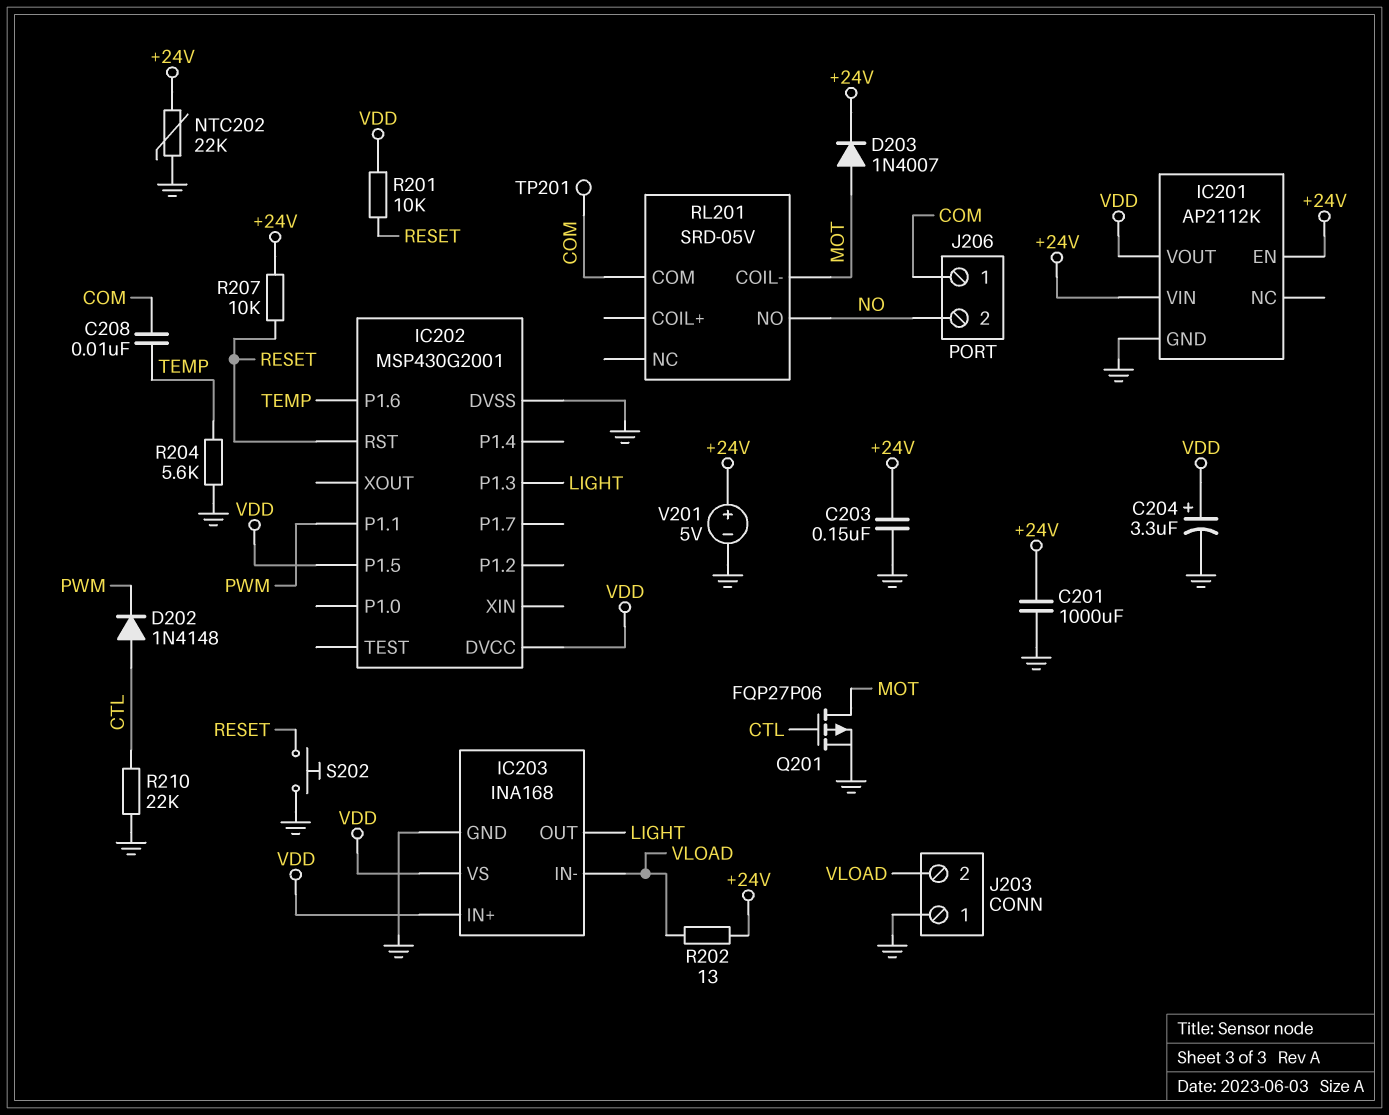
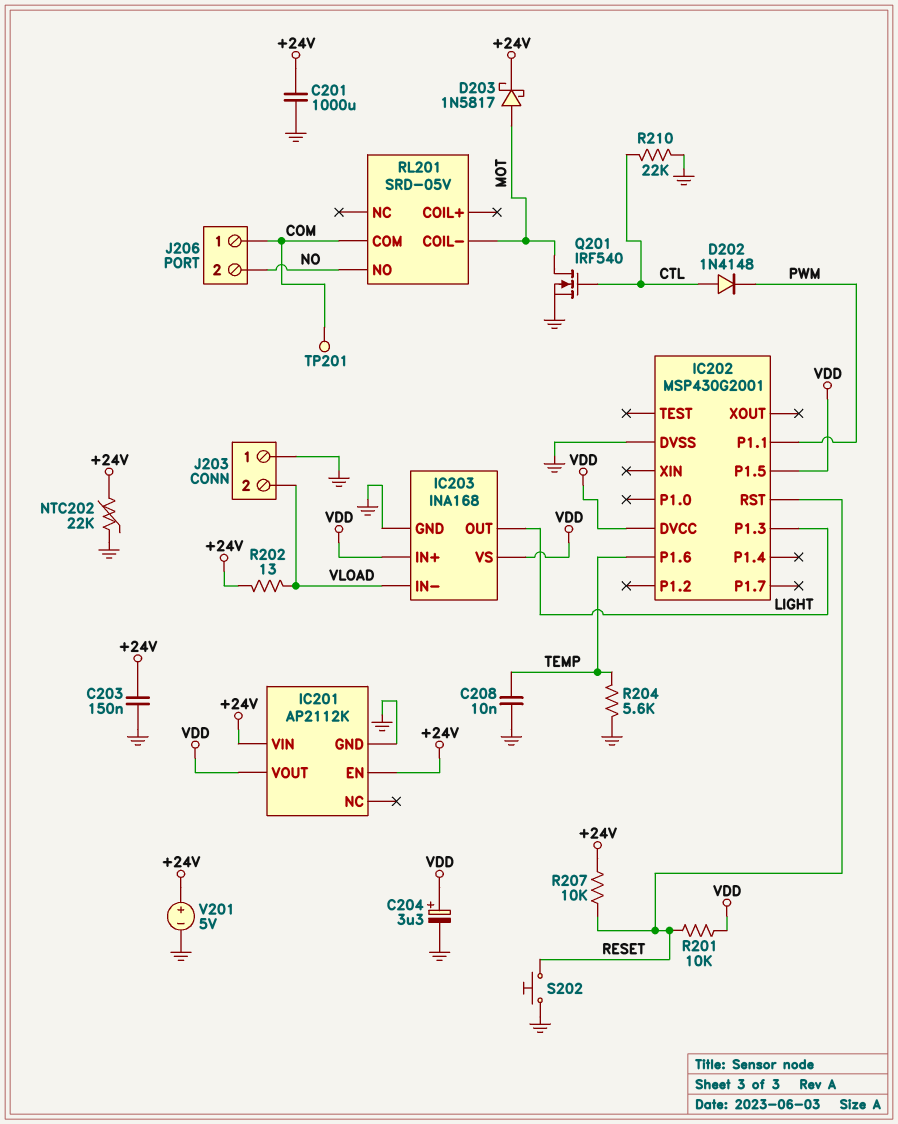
C208: 10nF (COM, TEMP) -> 10nF (GND, TEMP)
D203: diode 1N4007 (A MOT, K +24V) -> schottky 1N5817 (A MOT, K +24V)
Q201: PMOS FQP27P06 (G CTL, D MOT, S GND) -> NMOS IRF540 (G CTL, D MOT, S GND)

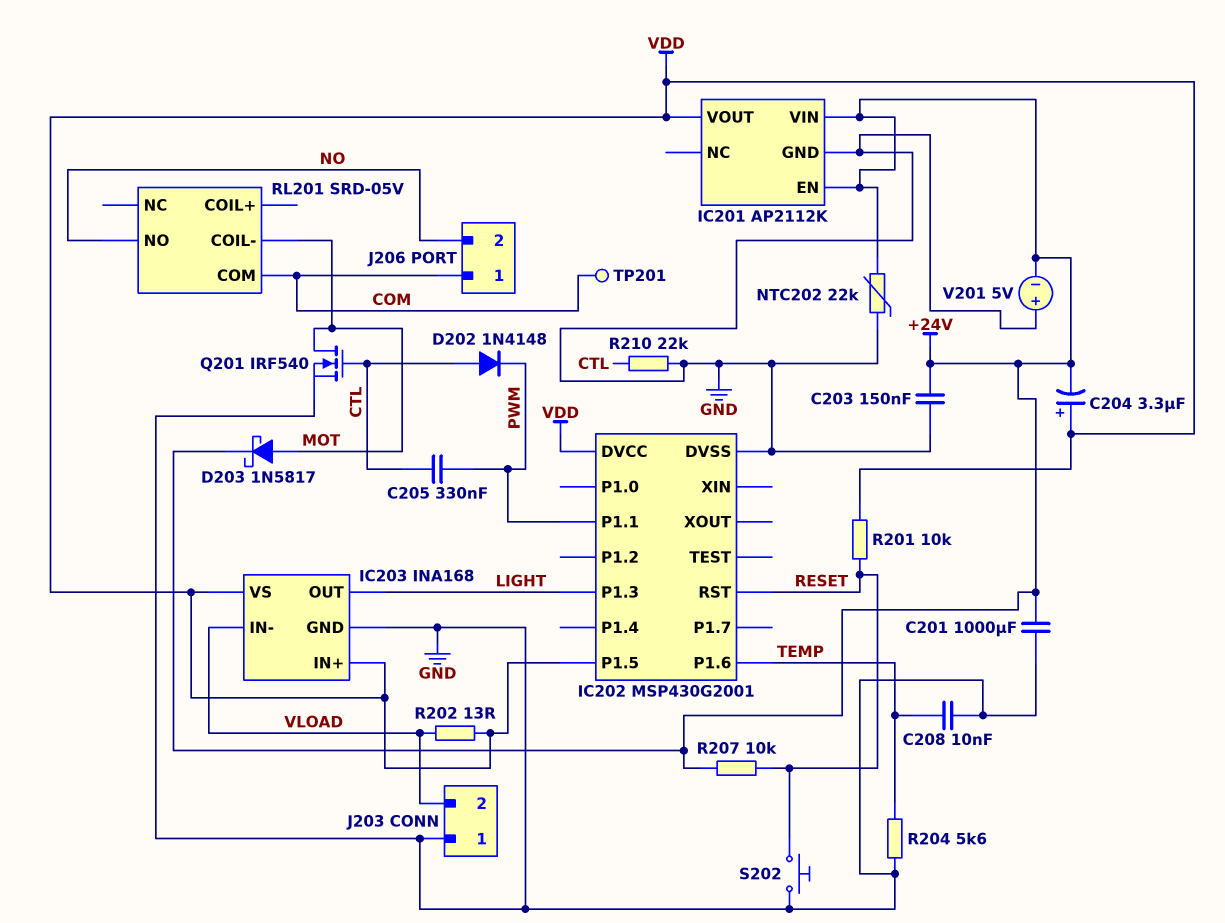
C204: 3.3uF (plus VDD, minus GND) -> 3.3uF (plus VDD, minus +24V)
C205: none -> 330nF (CTL, PWM)
R202: 13 (+24V, VLOAD) -> 13 (VDD, VLOAD)
V201: 5V (plus +24V, minus GND) -> 5V (plus GND, minus +24V)

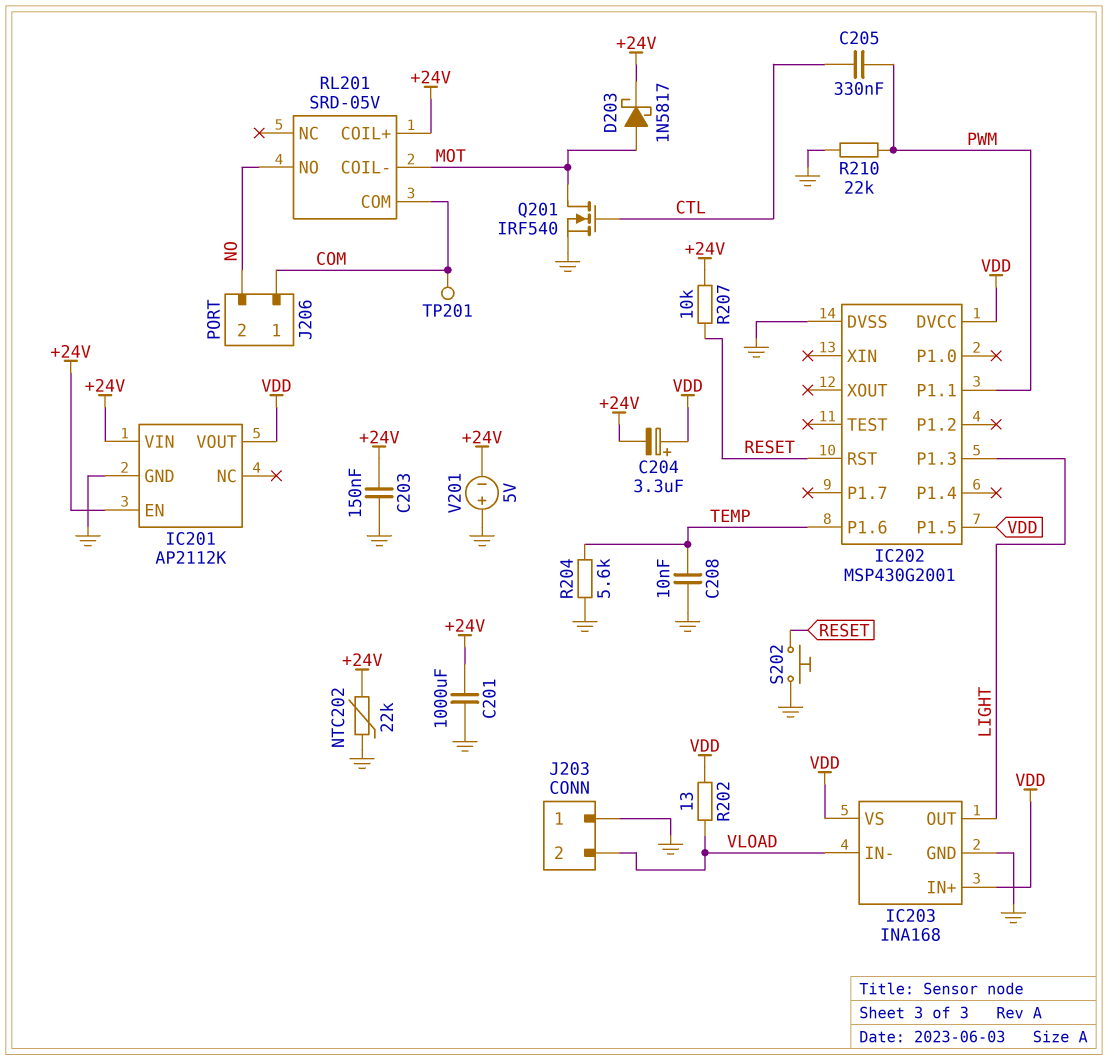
D202: diode 1N4148 (A CTL, K PWM) -> none
R201: 10k (RESET, VDD) -> none
R210: 22k (CTL, GND) -> 22k (GND, PWM)
RL201 pin COIL+: none -> +24V

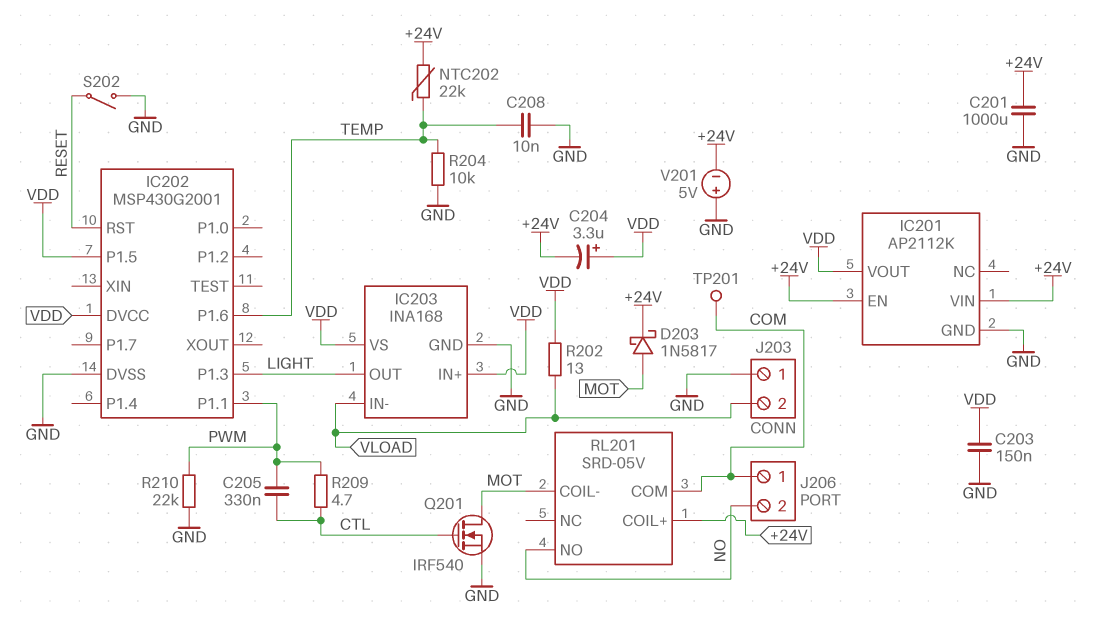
C203: 150nF (+24V, GND) -> 150nF (GND, VDD)
NTC202: 22k (+24V, GND) -> 22k (+24V, TEMP)
R204: 5.6k (GND, TEMP) -> 10k (GND, TEMP)
R207: 10k (+24V, RESET) -> none
R209: none -> 4.7 (CTL, PWM)
S202: button (GND, RESET) -> switch (GND, RESET)

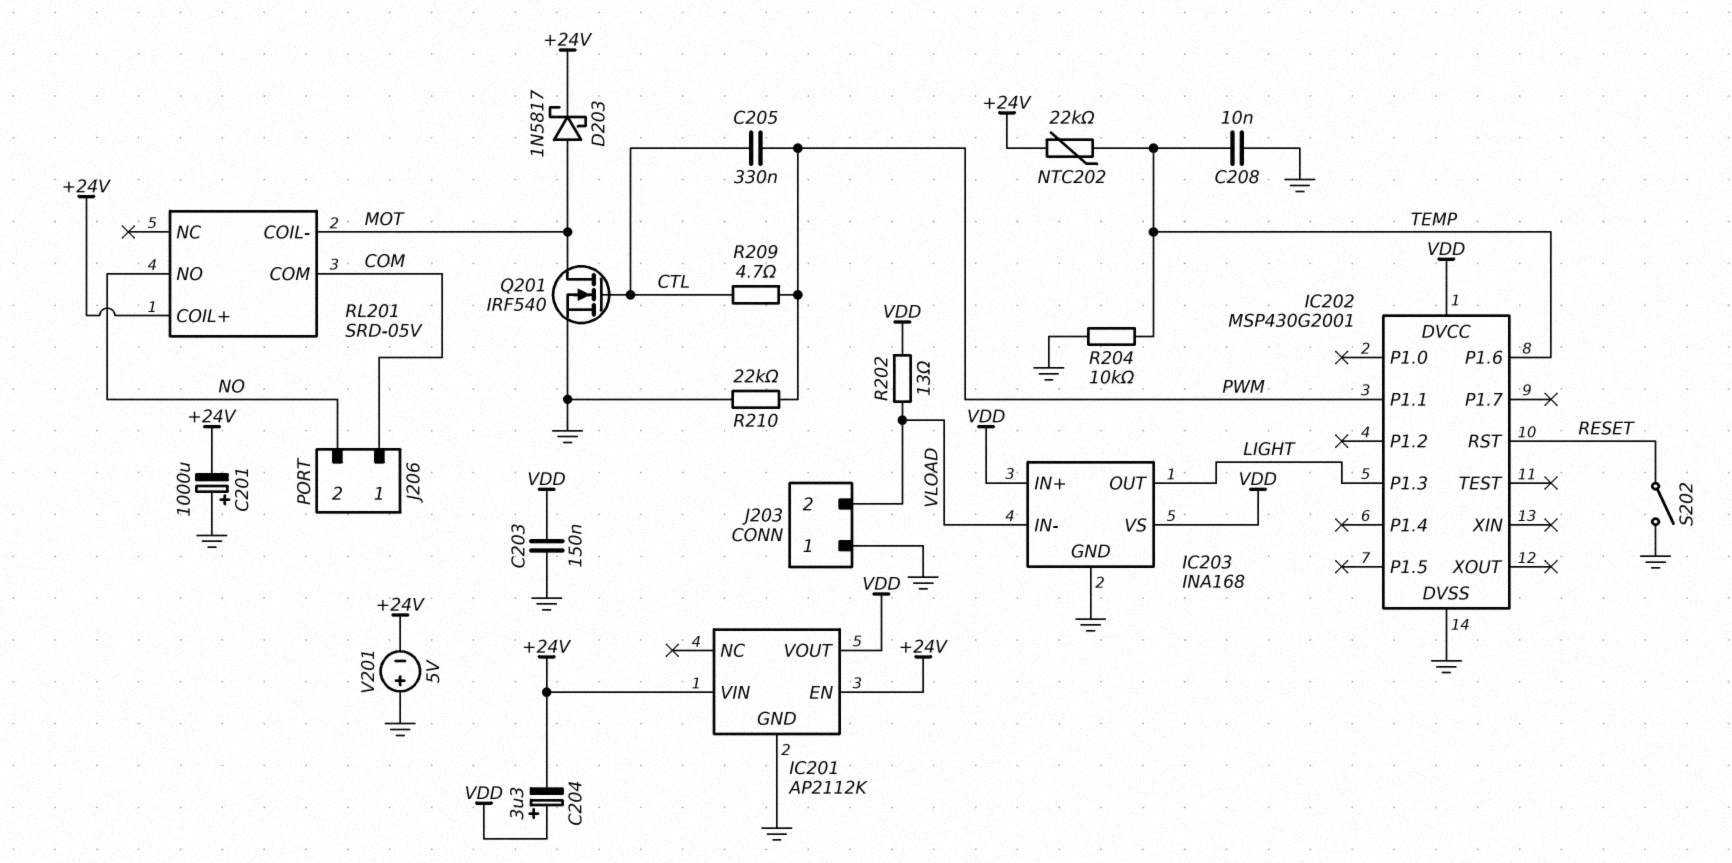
C201: 1000uF (+24V, GND) -> 1000uF (plus GND, minus +24V)
IC202 pin P1.5: VDD -> none
TP201: test point (COM) -> none

